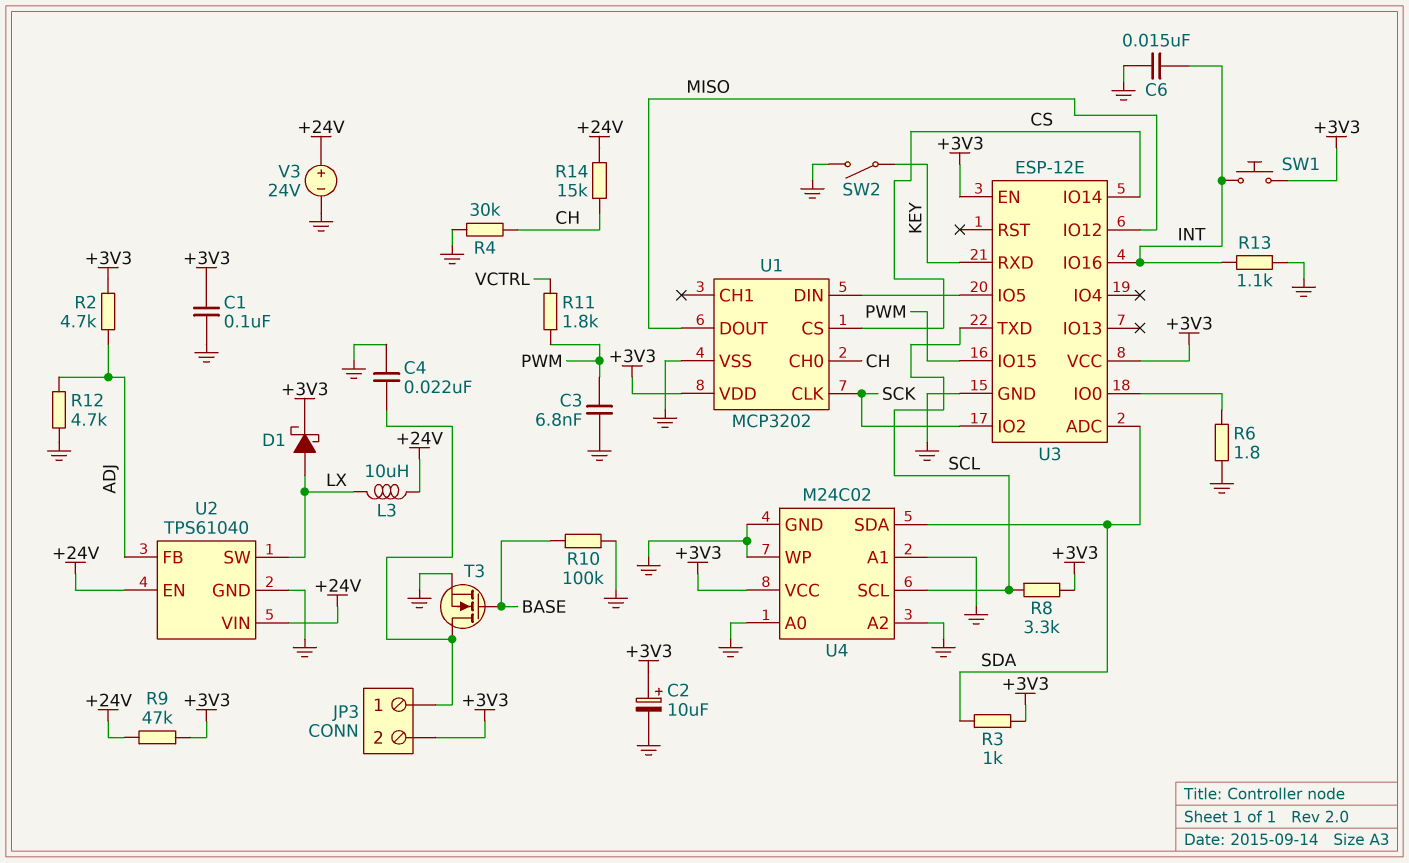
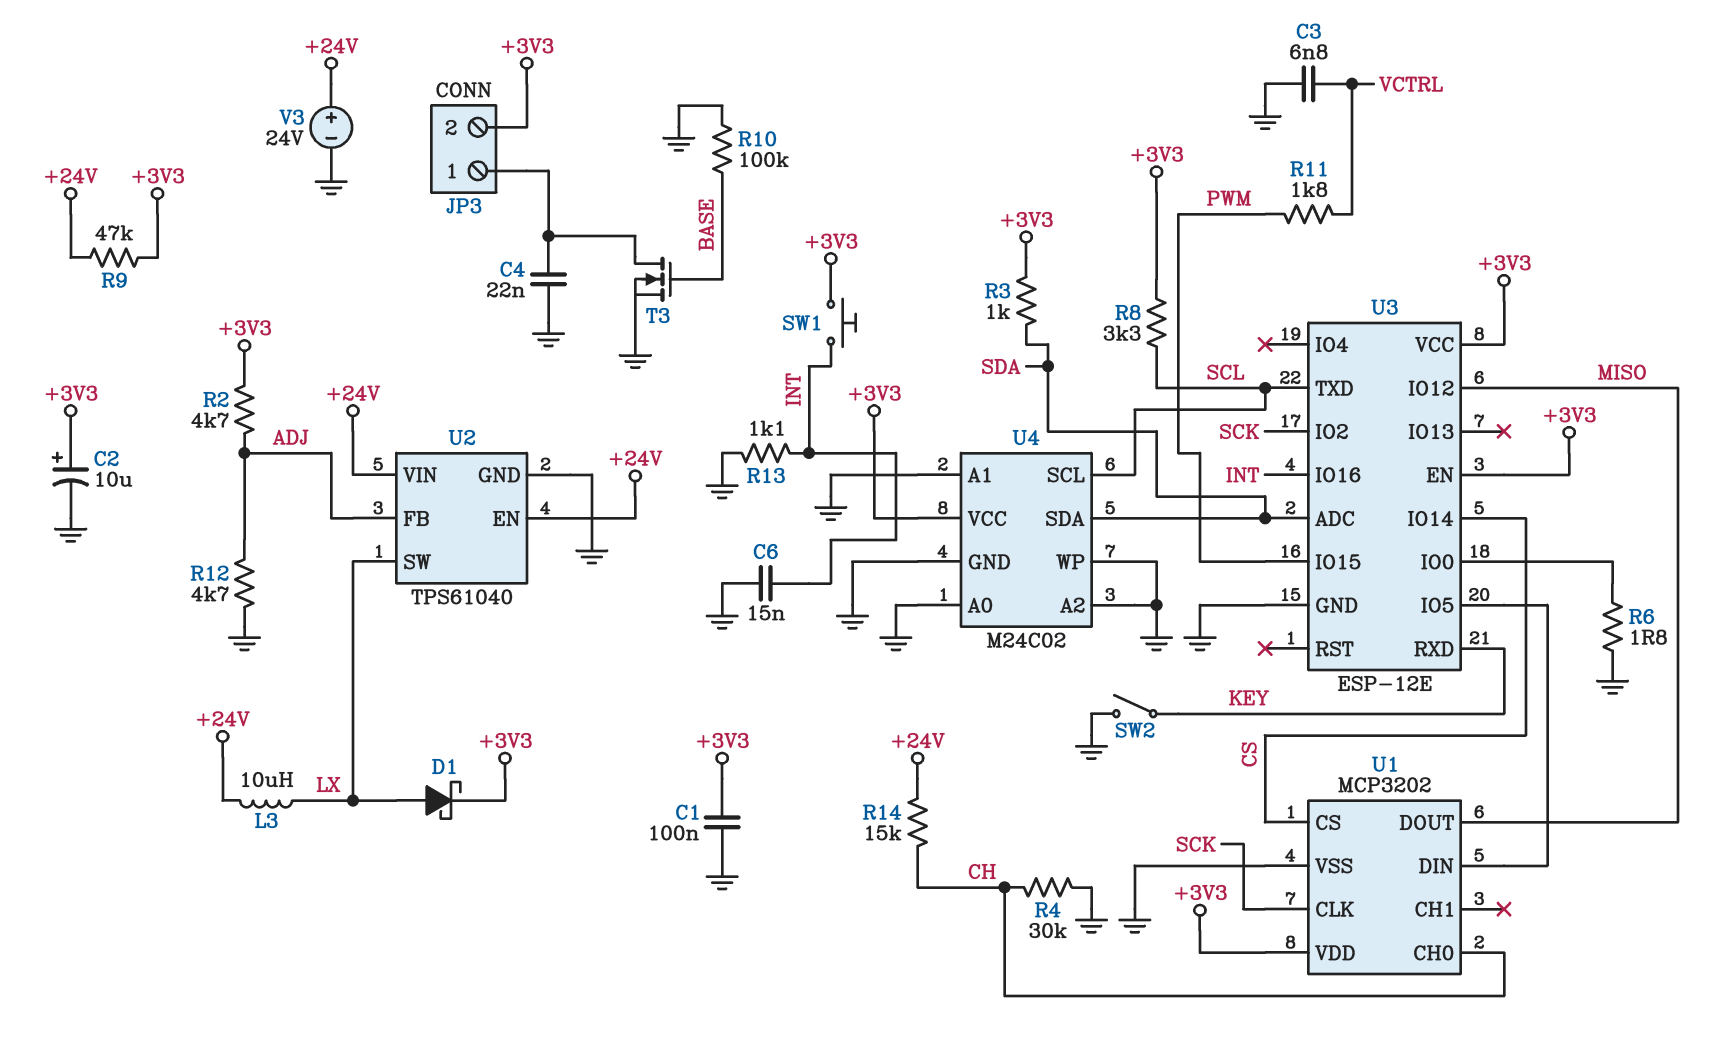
C3: 6.8nF (GND, PWM) -> 6.8nF (GND, VCTRL)

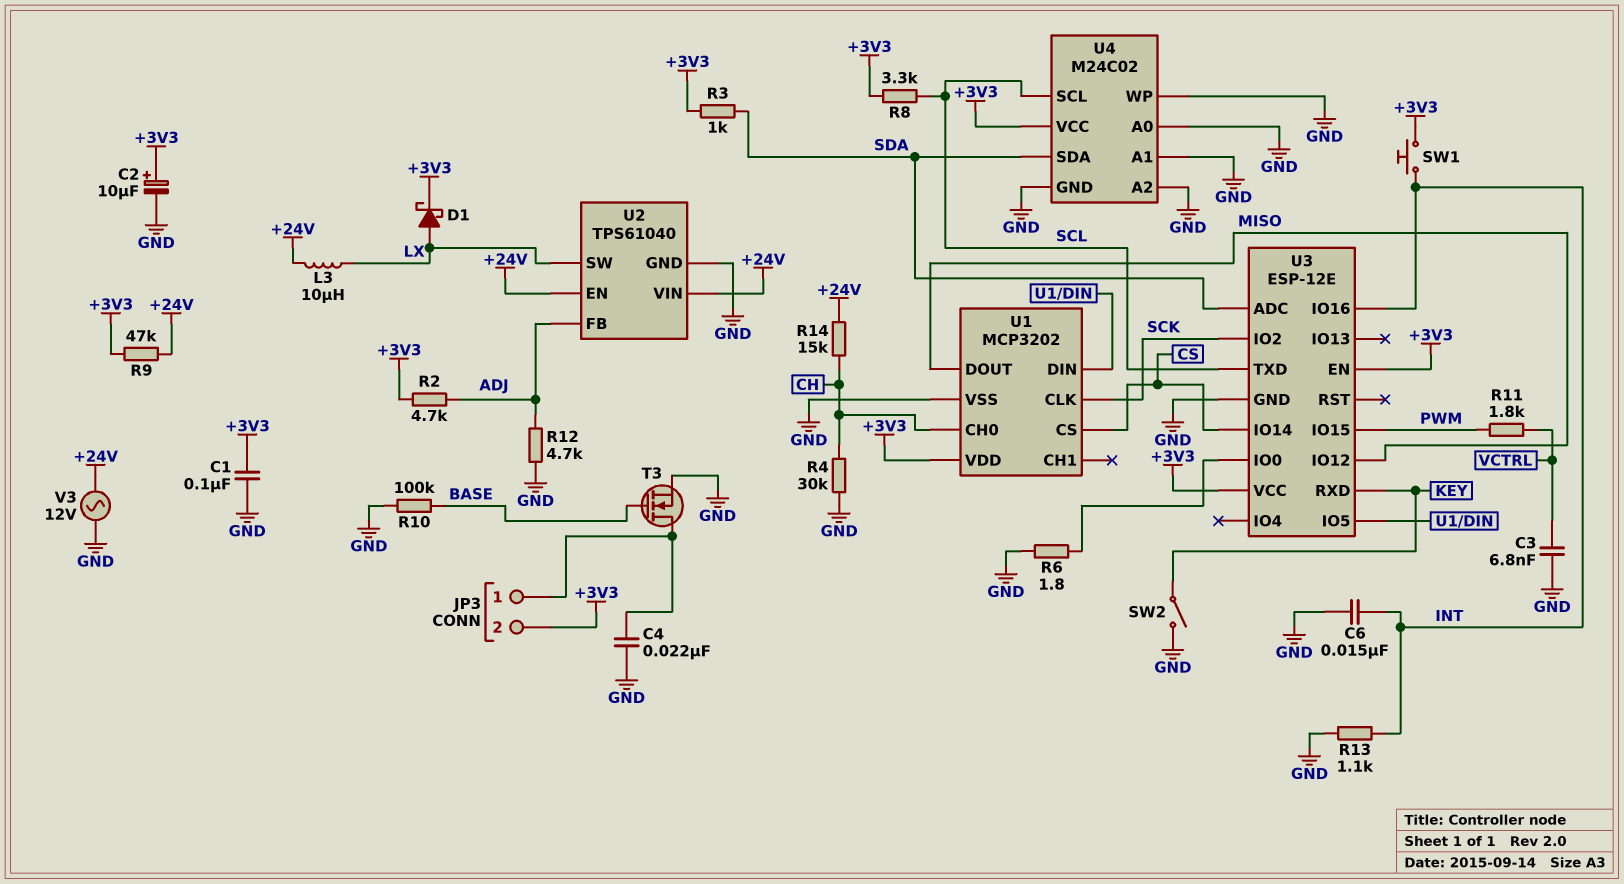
V3: 24V (plus +24V, minus GND) -> AC 12V (+24V, GND)

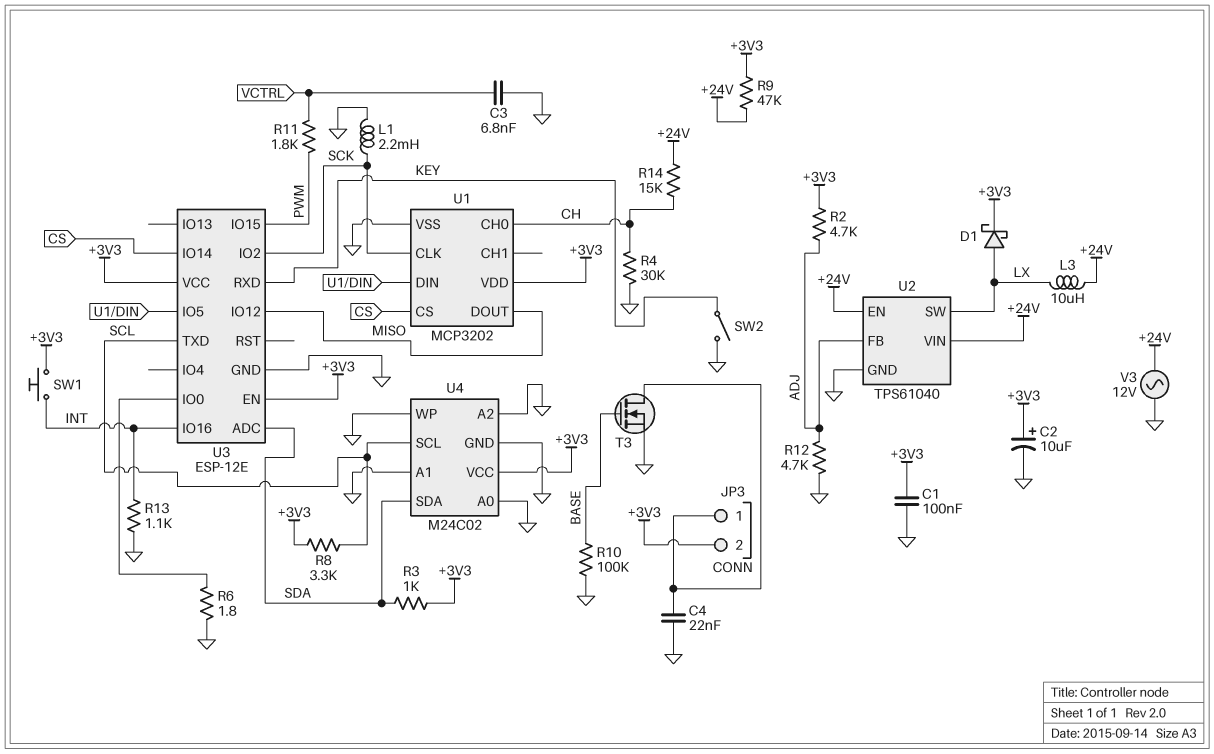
C6: 15nF (GND, INT) -> none
L1: none -> 2.2mH (GND, SCK)

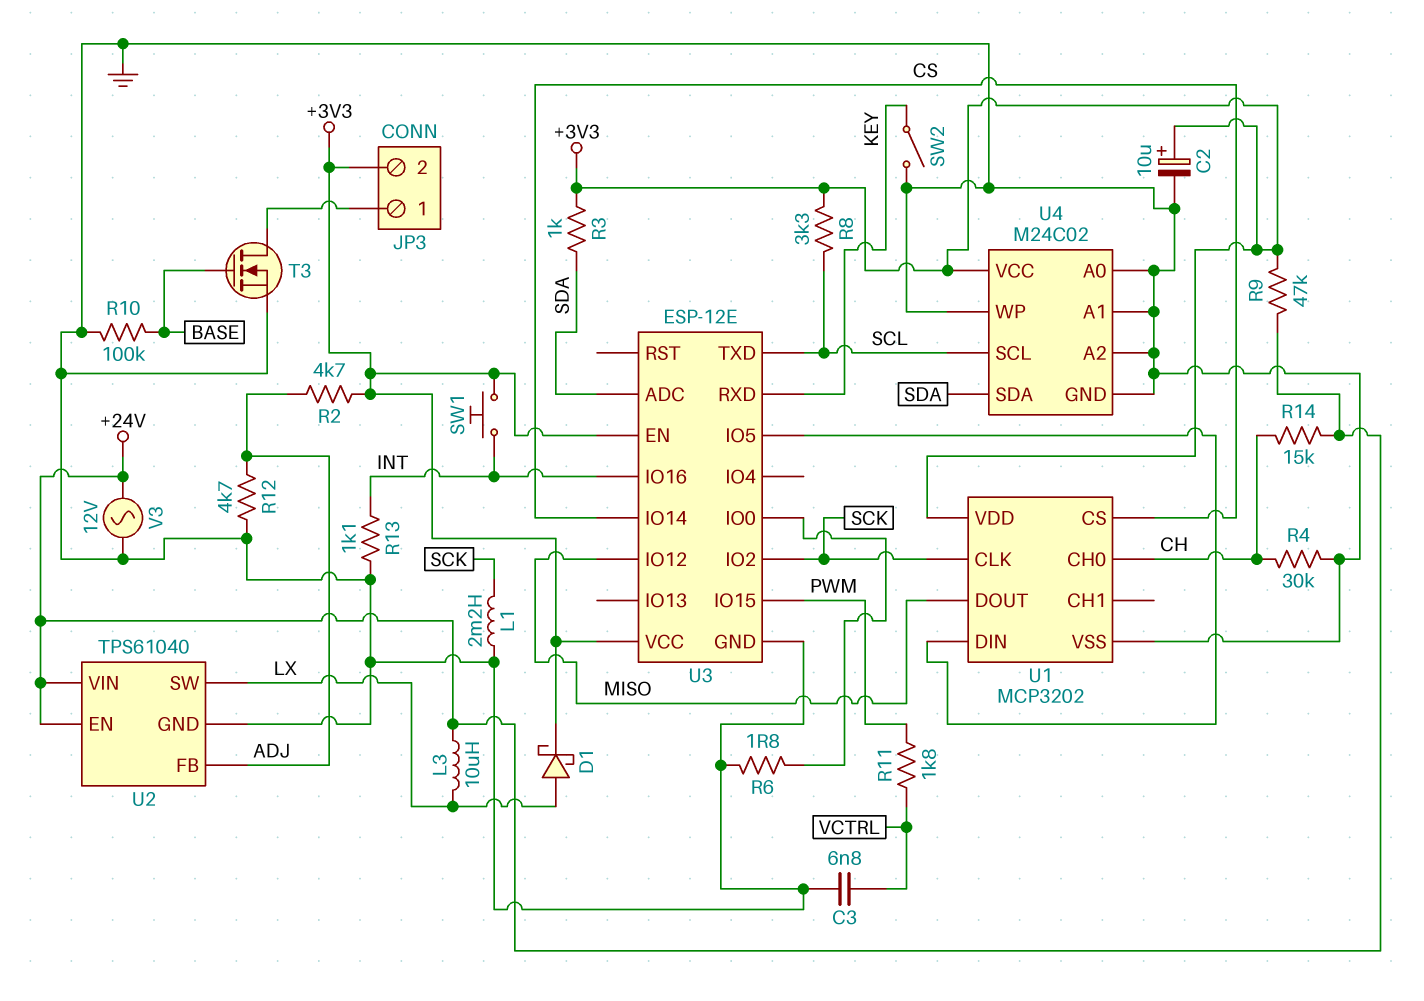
C1: 100nF (+3V3, GND) -> none
C4: 22nF (GND, JP3/1) -> none

